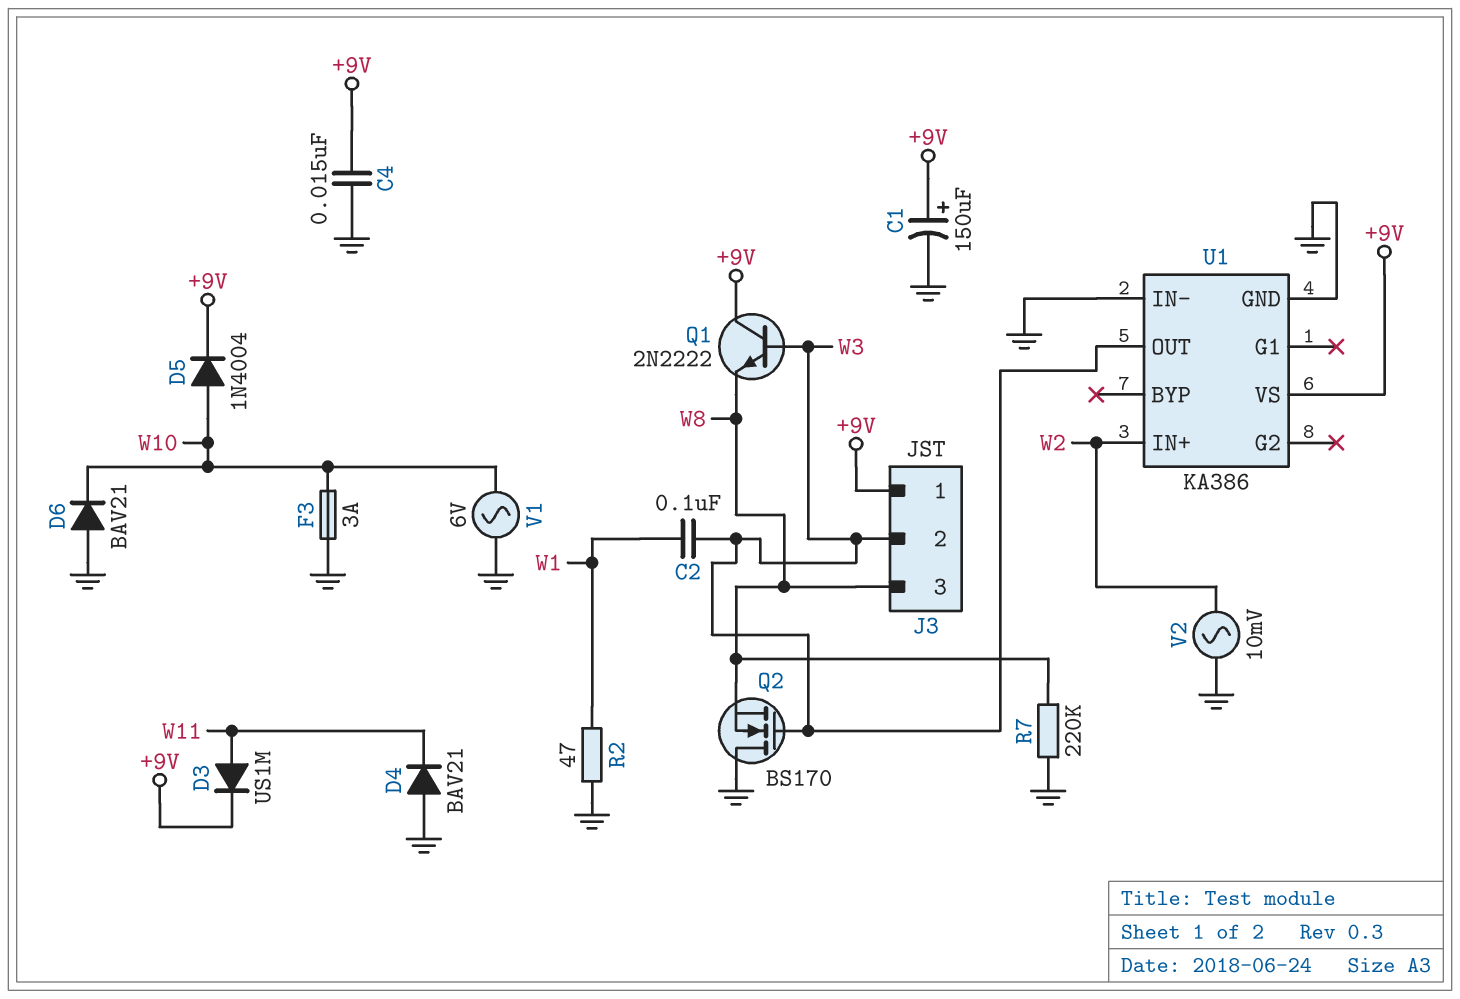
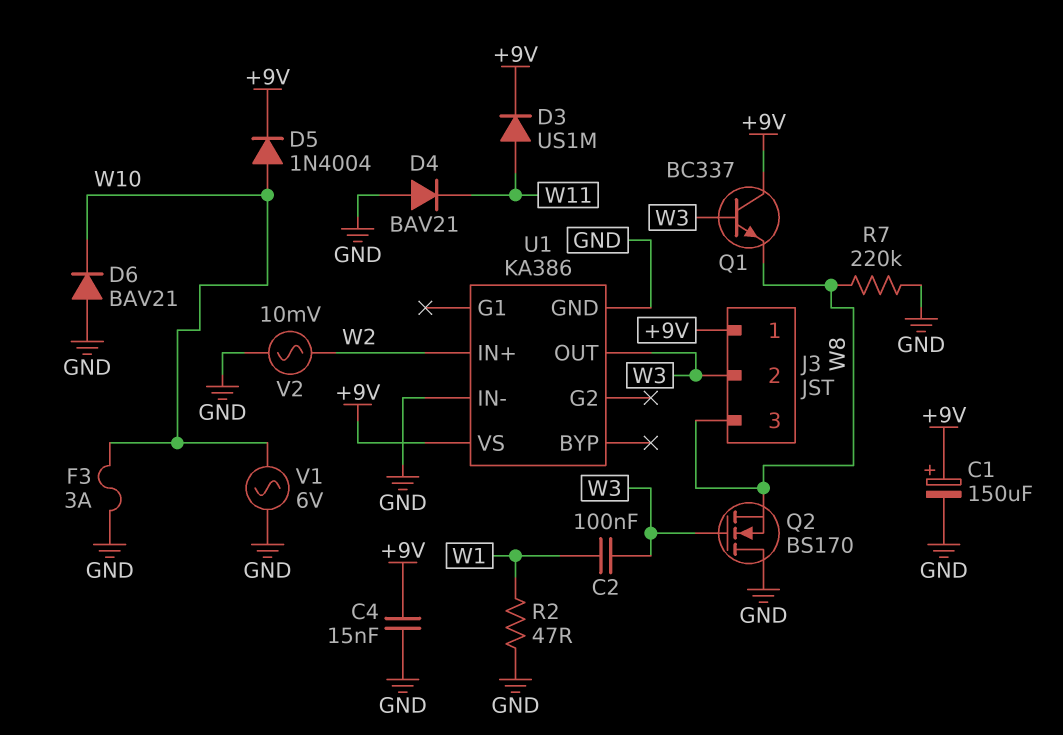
Q1: NPN 2N2222 (B W3, C +9V, E W8) -> NPN BC337 (B W3, C +9V, E W8)

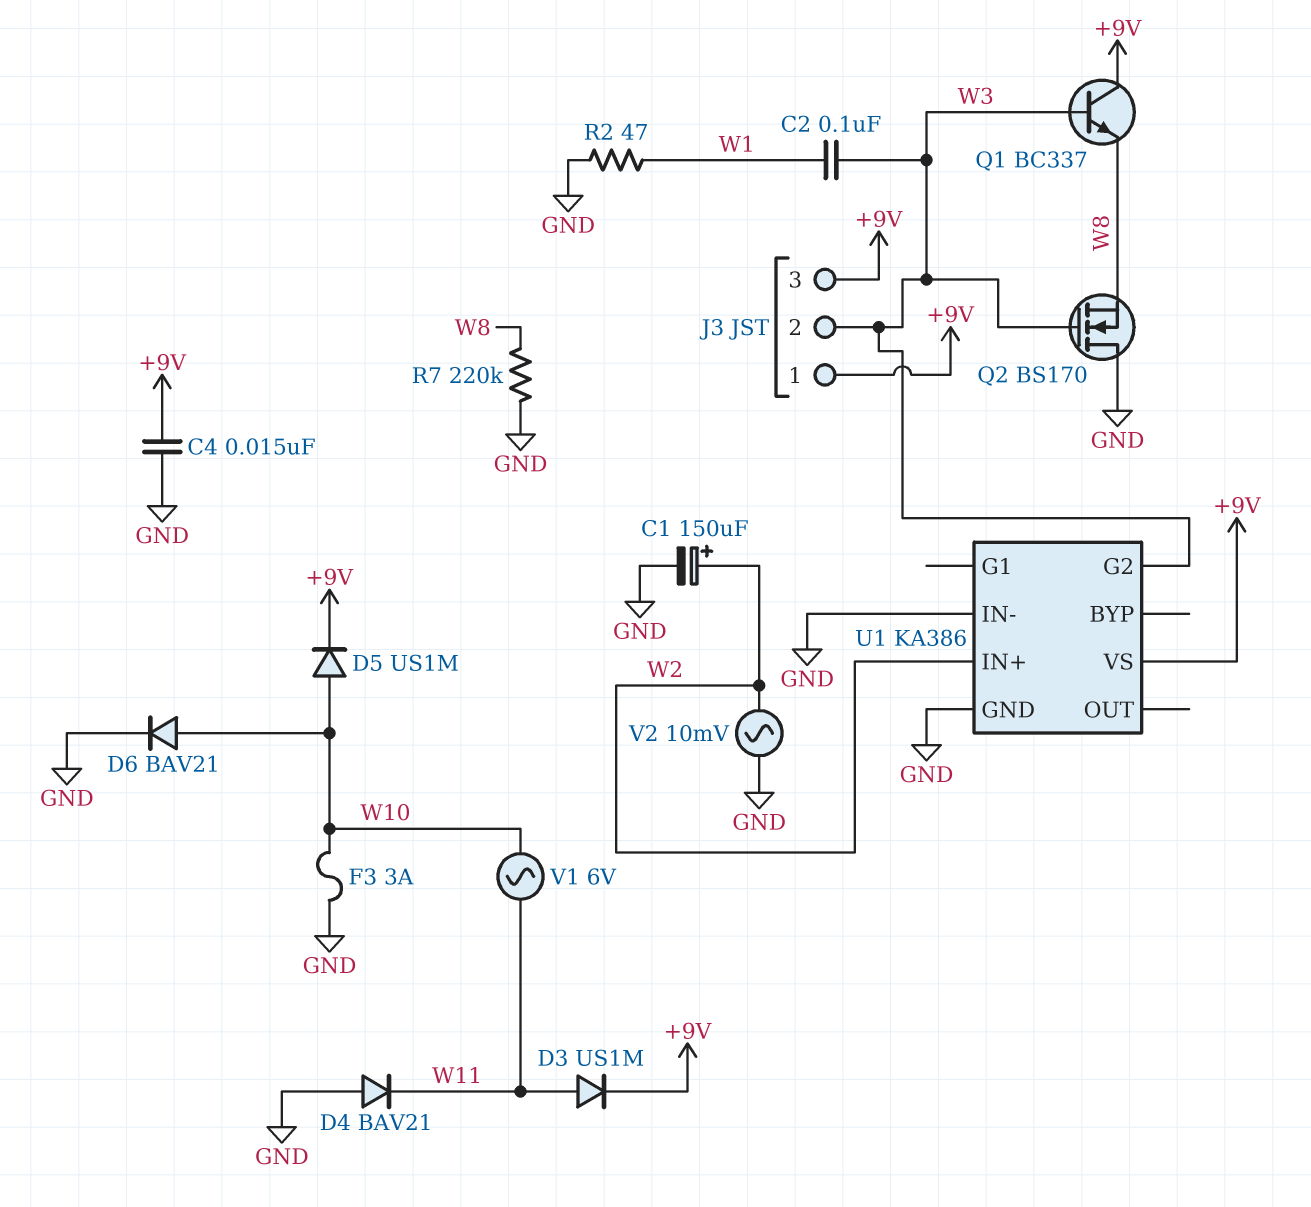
C1: 150uF (plus +9V, minus GND) -> 150uF (plus W2, minus GND)
D5: diode 1N4004 (A W10, K +9V) -> diode US1M (A W10, K +9V)
D6: diode BAV21 (A GND, K W10) -> diode BAV21 (A W10, K GND)
J3 pin 3: W8 -> +9V
U1 pin G2: none -> W3
U1 pin OUT: W3 -> none
V1: AC 6V (GND, W10) -> AC 6V (W10, W11)

